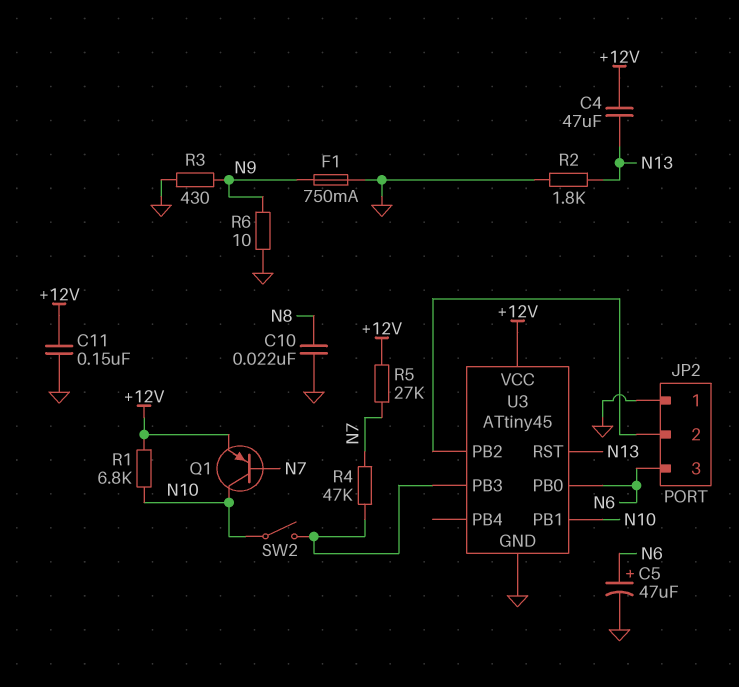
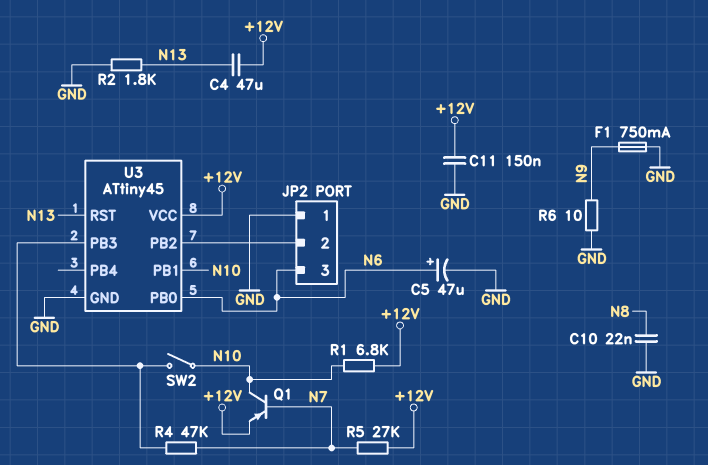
R3: 430 (GND, N9) -> none

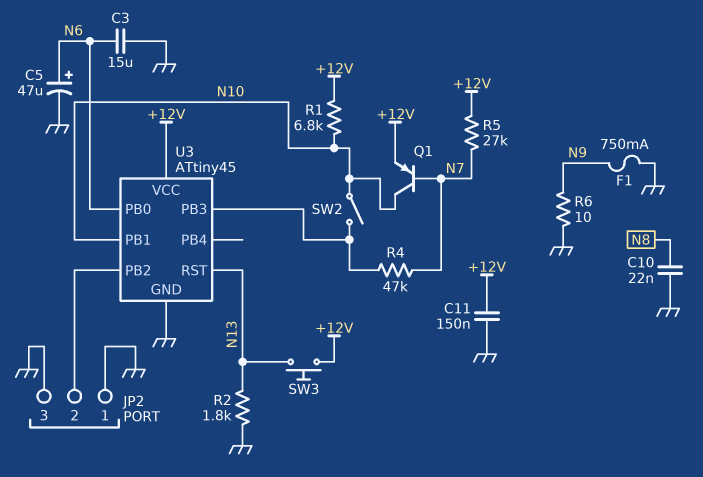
C3: none -> 15uF (GND, N6)
C4: 47uF (+12V, N13) -> none
JP2 pin 3: N6 -> GND
SW3: none -> button (+12V, N13)

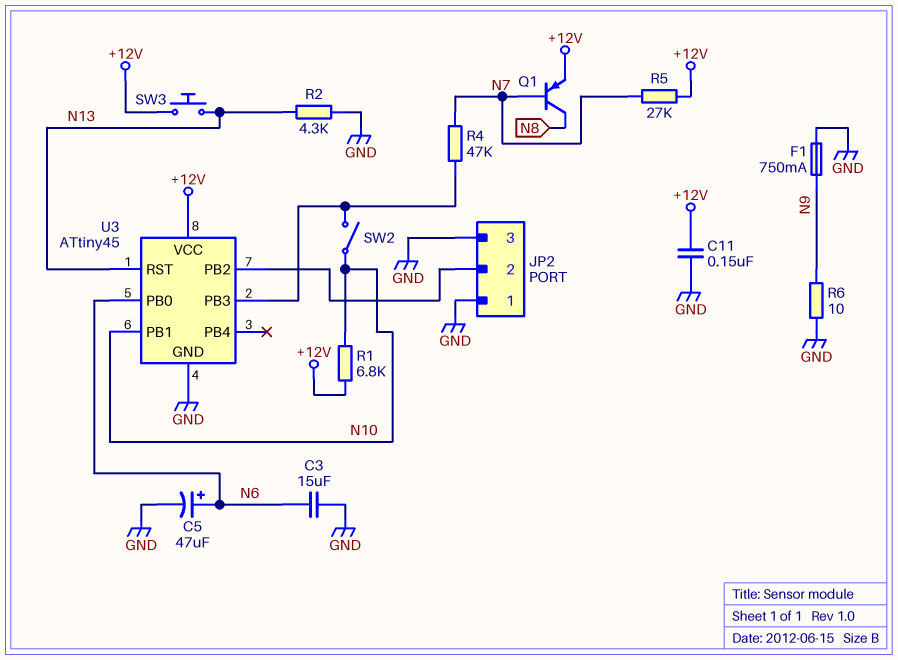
C10: 22nF (GND, N8) -> none
Q1: PNP (B N7, C N10, E +12V) -> PNP (B N7, C N8, E +12V)
R2: 1.8k (GND, N13) -> 4.3k (GND, N13)

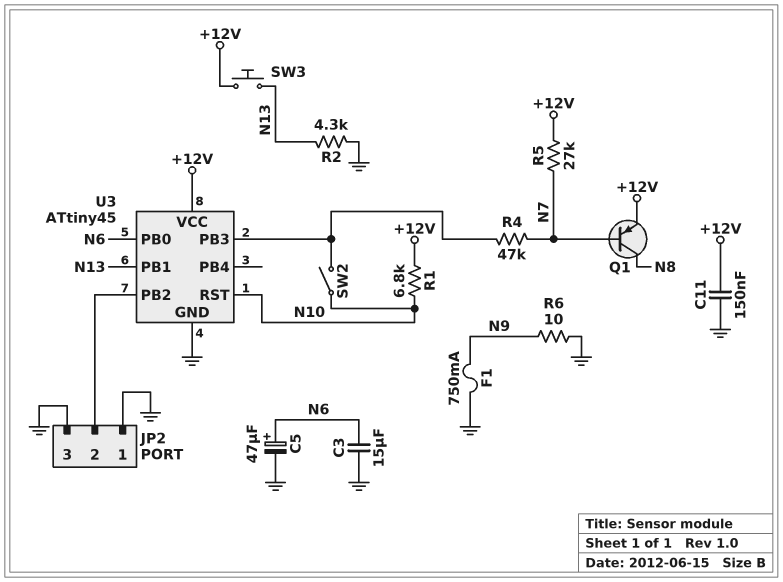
U3 pin PB1: N10 -> N13
U3 pin RST: N13 -> N10

